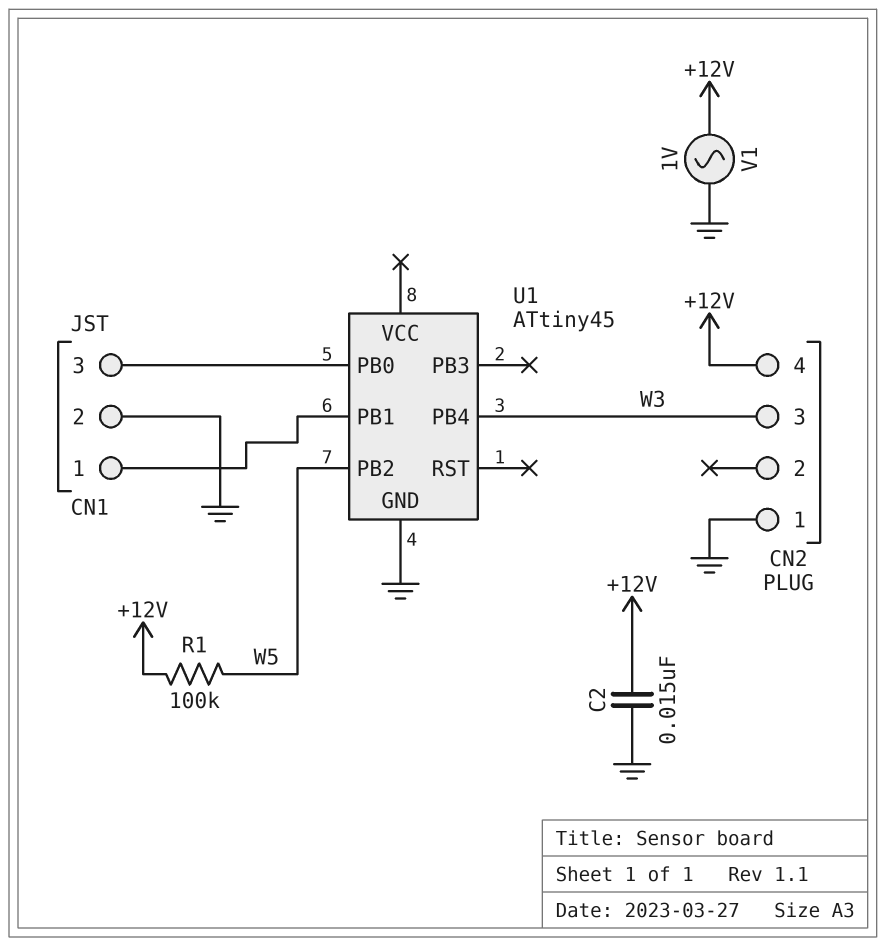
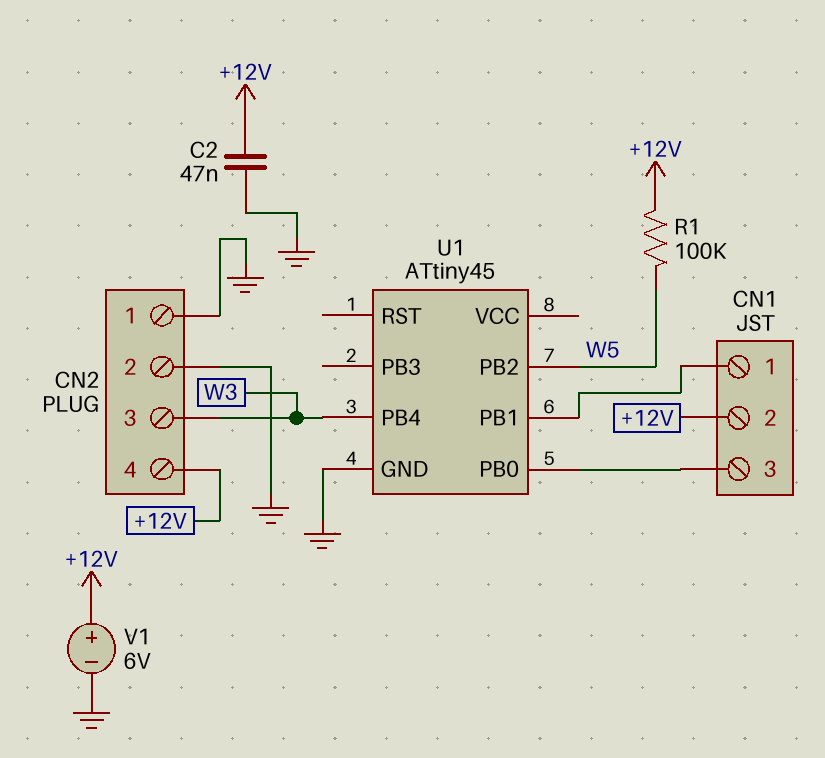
C2: 15nF (+12V, GND) -> 47nF (+12V, GND)
CN1 pin 2: GND -> +12V
CN2 pin 2: none -> GND
V1: AC 1V (+12V, GND) -> 6V (plus +12V, minus GND)

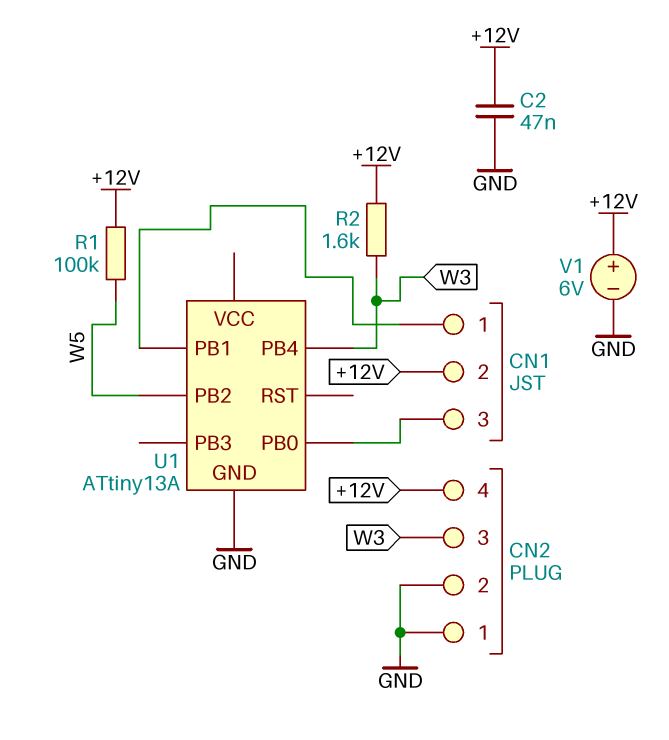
R2: none -> 1.6k (+12V, W3)
U1: ATtiny45 -> ATtiny13A

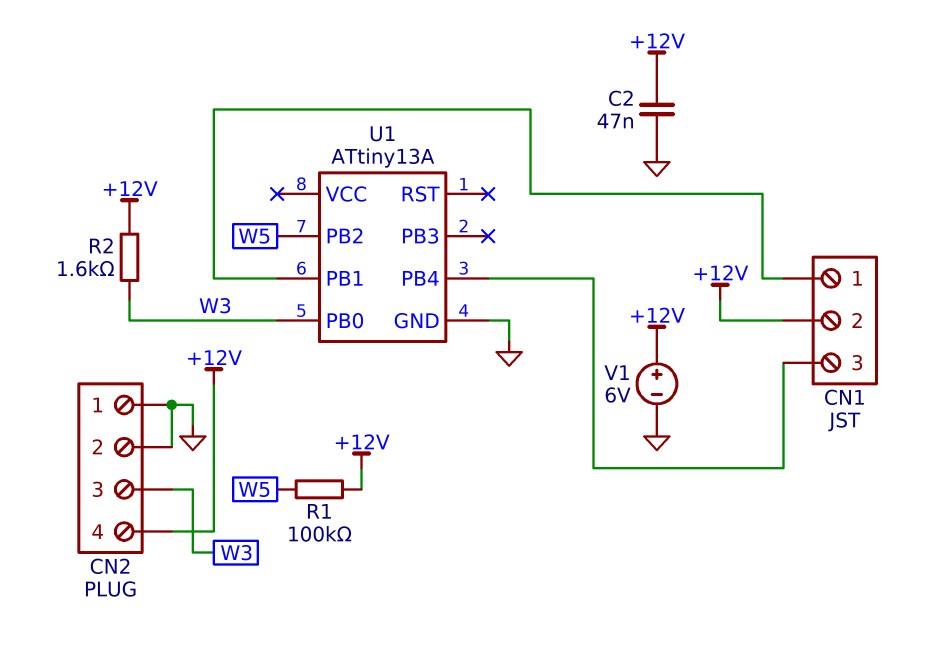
U1 pin PB0: CN1/3 -> W3
U1 pin PB4: W3 -> CN1/3

